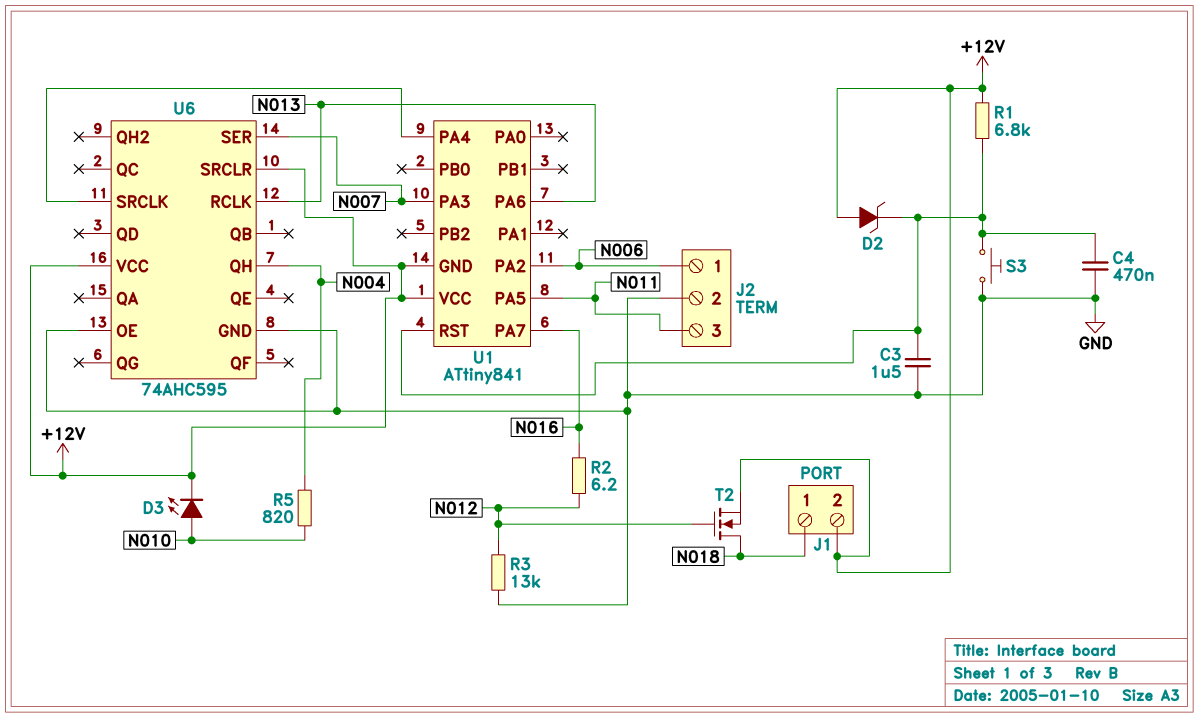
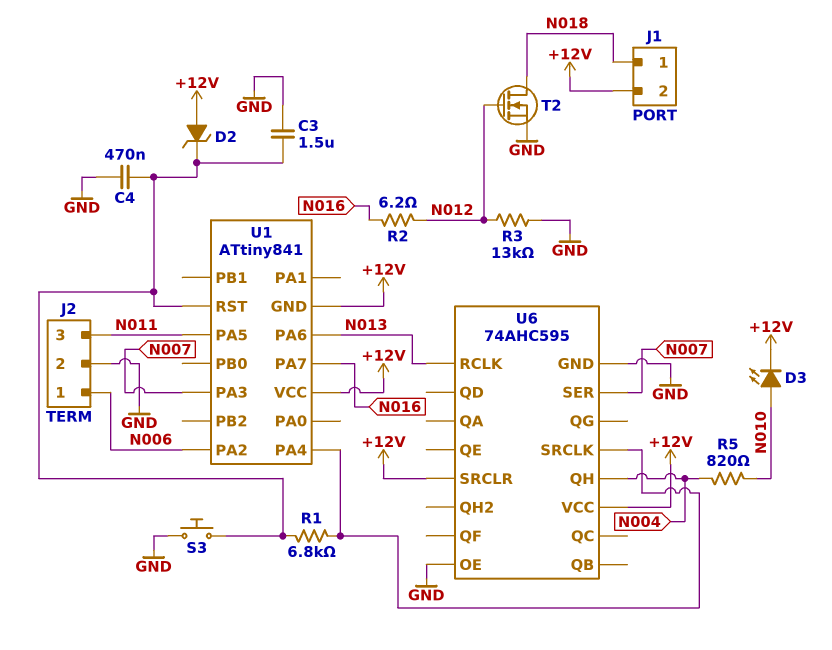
R1: 6.8k (+12V, U1/RST) -> 6.8k (U1/PA4, U1/RST)
T2: NMOS (G N012, D N018, S +12V) -> NMOS (G N012, D N018, S GND)

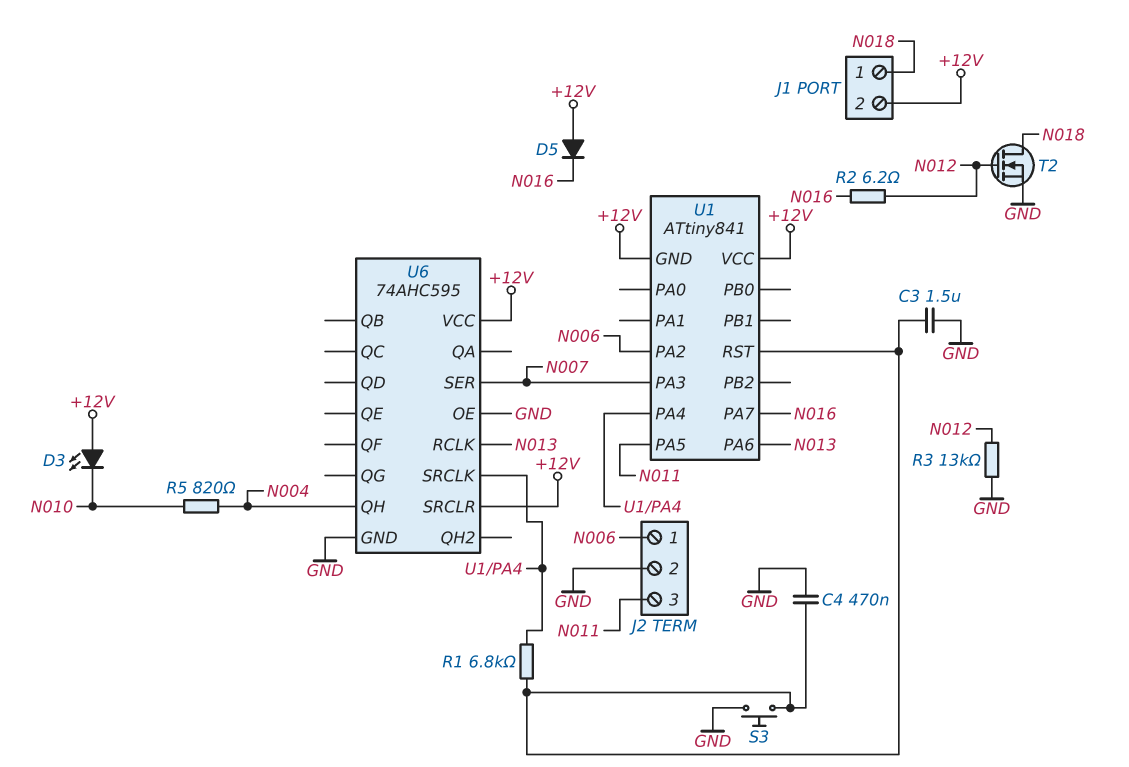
D2: zener (A +12V, K U1/RST) -> none
D3: LED (A N010, K +12V) -> LED (A +12V, K N010)
D5: none -> diode (A +12V, K N016)

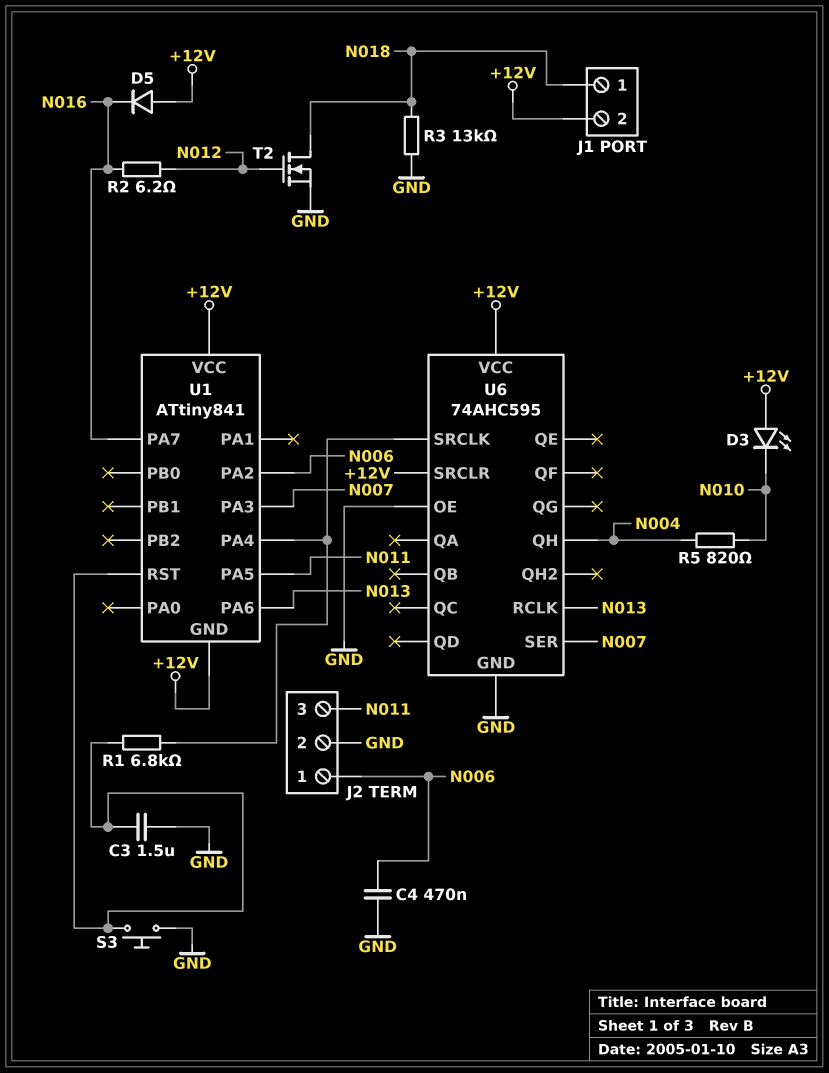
C4: 470nF (GND, U1/RST) -> 470nF (GND, N006)
R3: 13k (GND, N012) -> 13k (GND, N018)

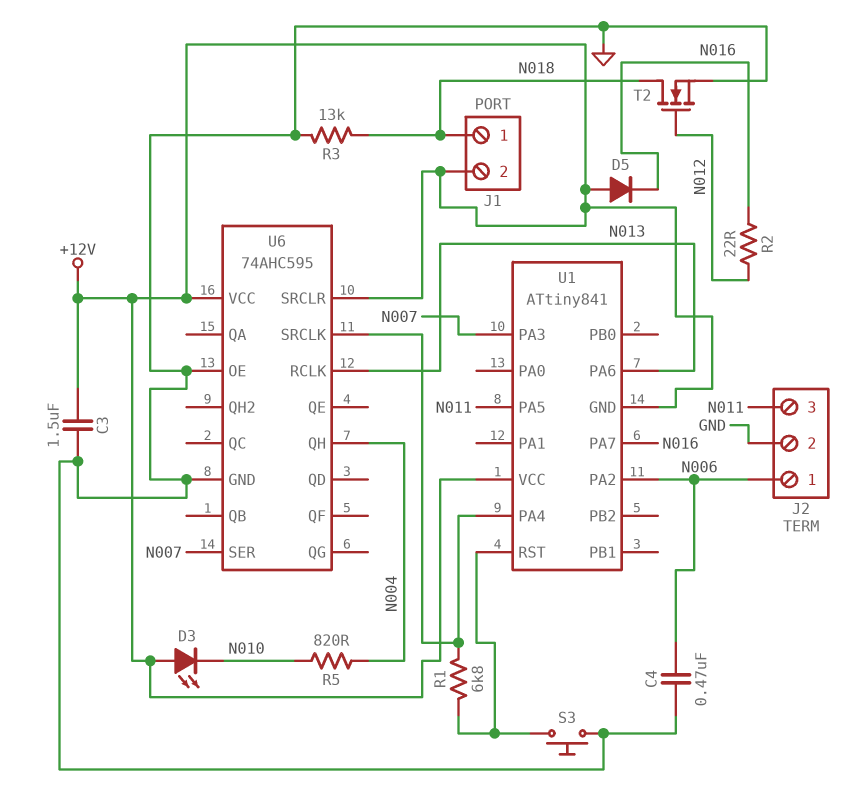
C3: 1.5uF (GND, U1/RST) -> 1.5uF (+12V, GND)
R2: 6.2 (N012, N016) -> 22 (N012, N016)

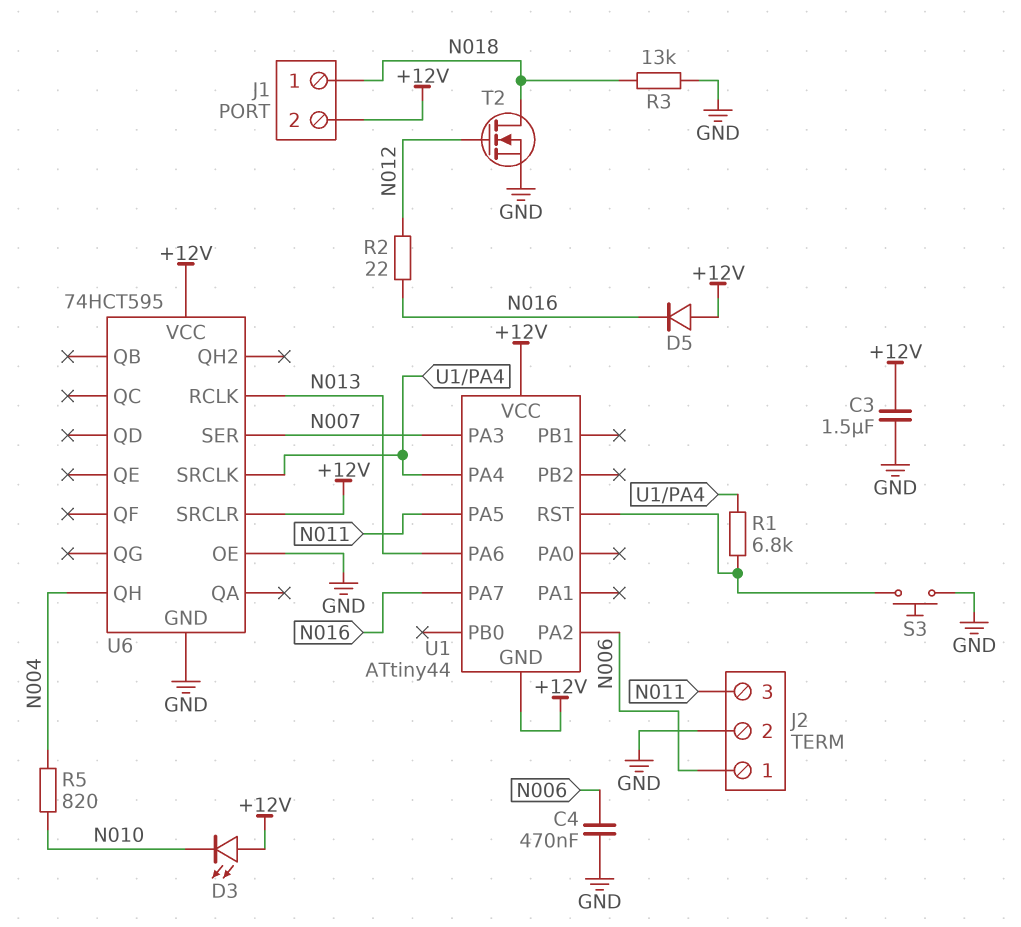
U1: ATtiny841 -> ATtiny44
U6: 74AHC595 -> 74HCT595

